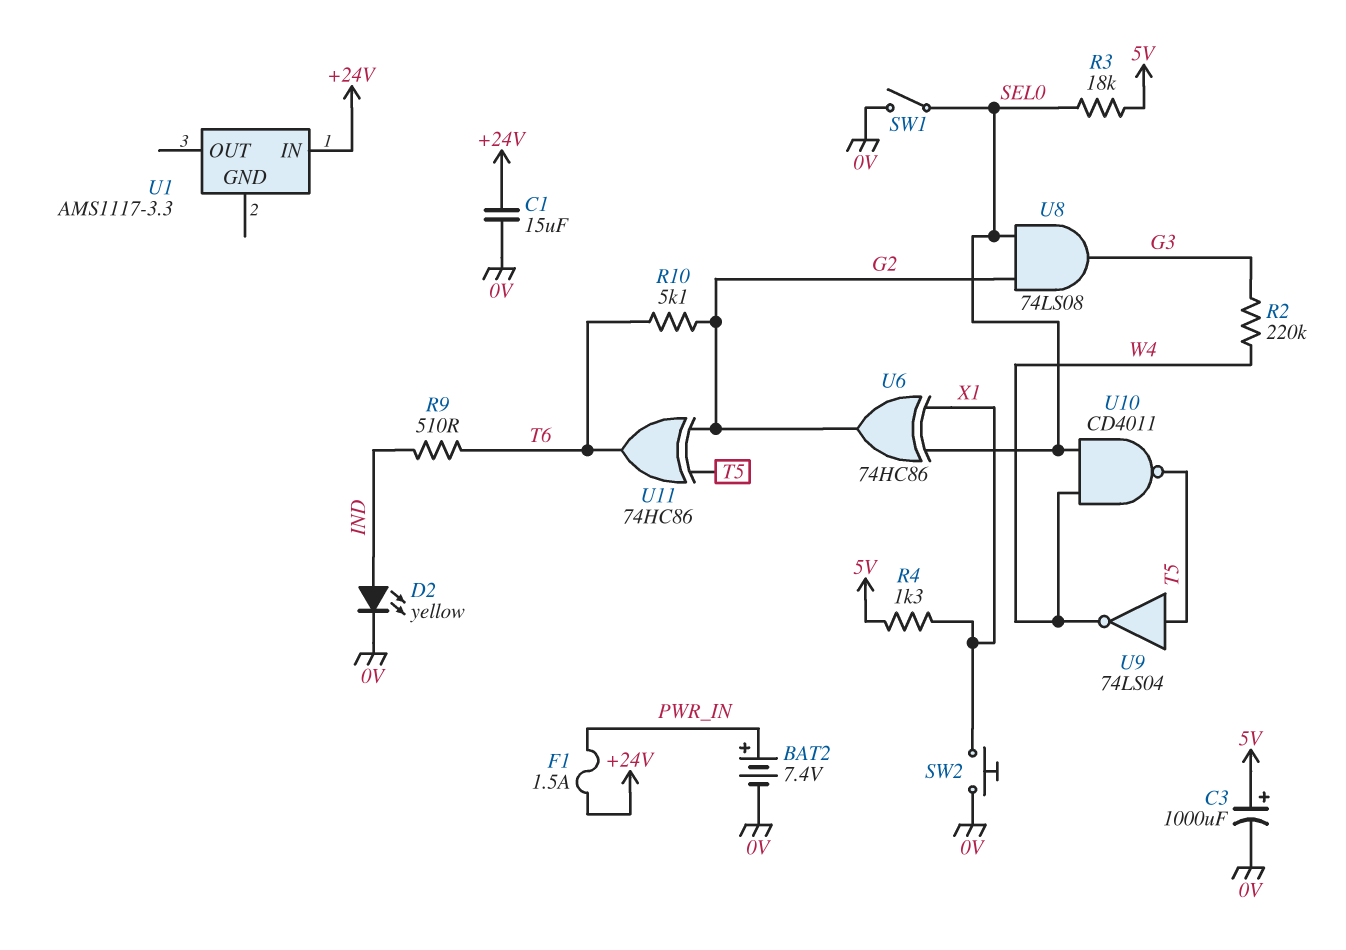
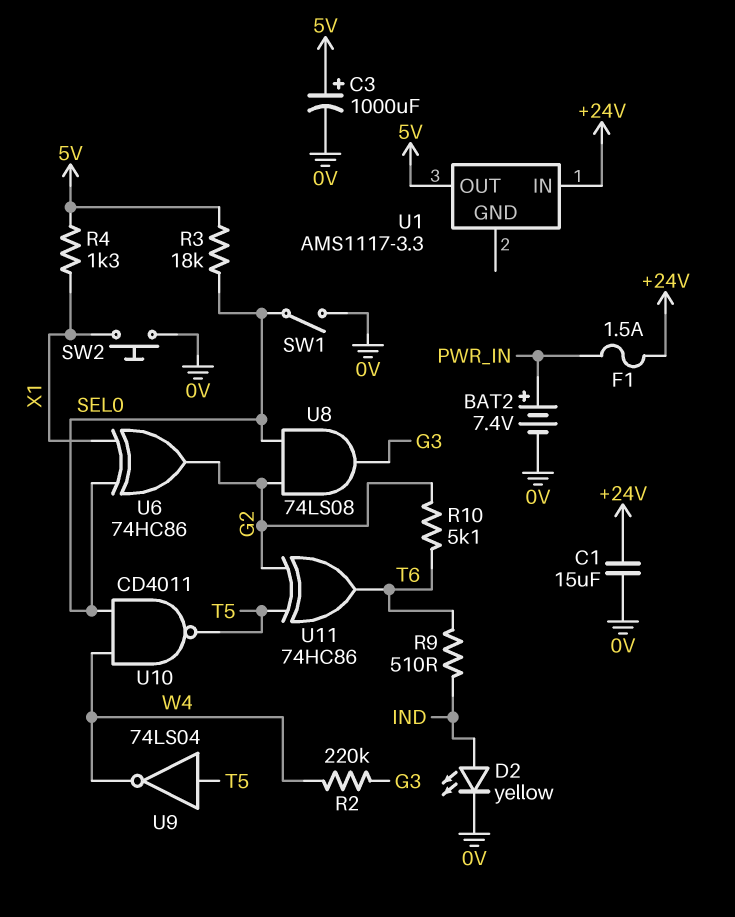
U1 pin OUT: none -> 5V

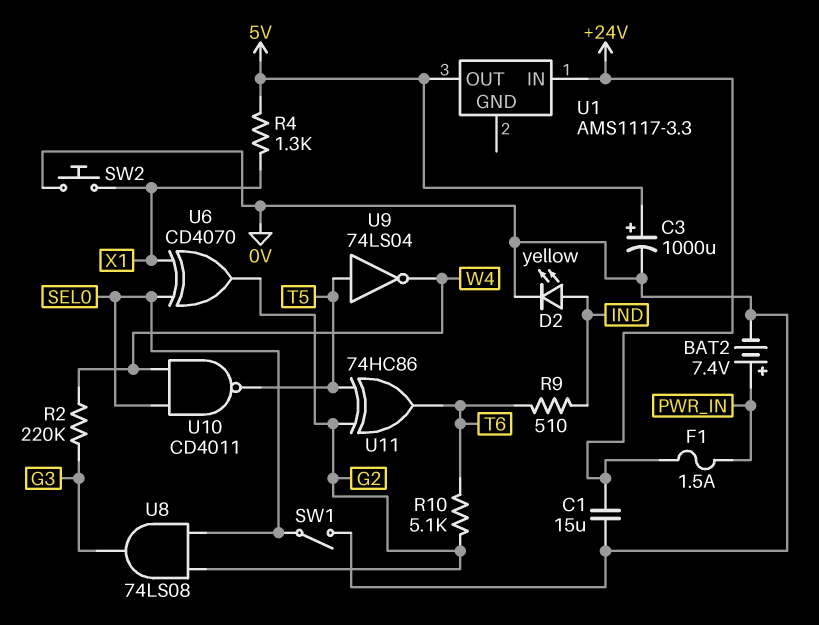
R3: 18k (5V, SEL0) -> none
U6: XOR 74HC86 (in SEL0, in X1, out G2) -> XOR CD4070 (in SEL0, in X1, out G2)

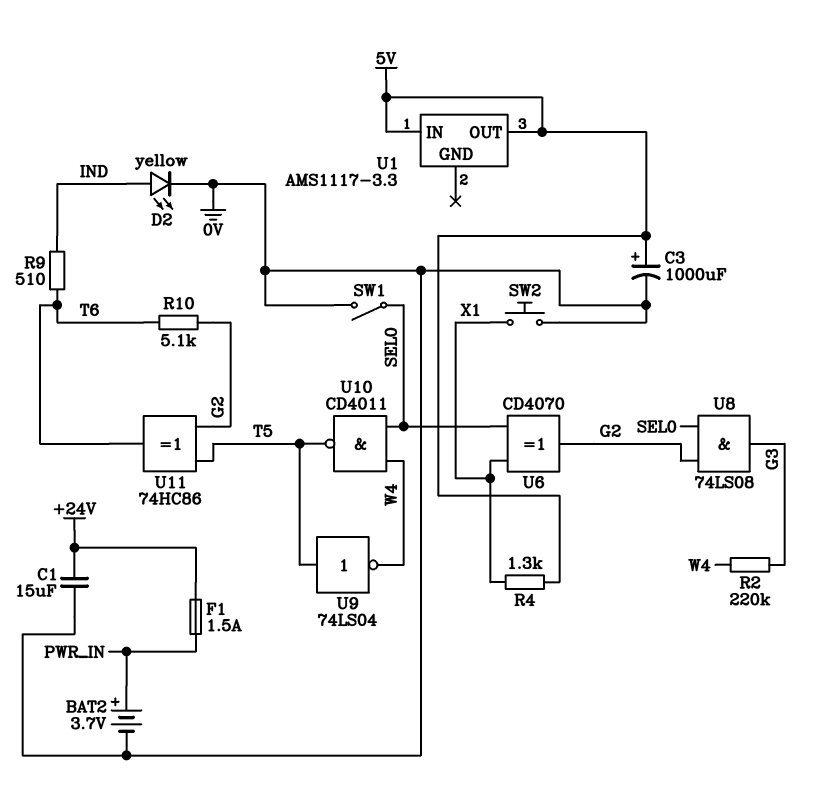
BAT2: 7.4V (plus PWR_IN, minus 0V) -> 3.7V (plus PWR_IN, minus 0V)
U1 pin IN: +24V -> 5V

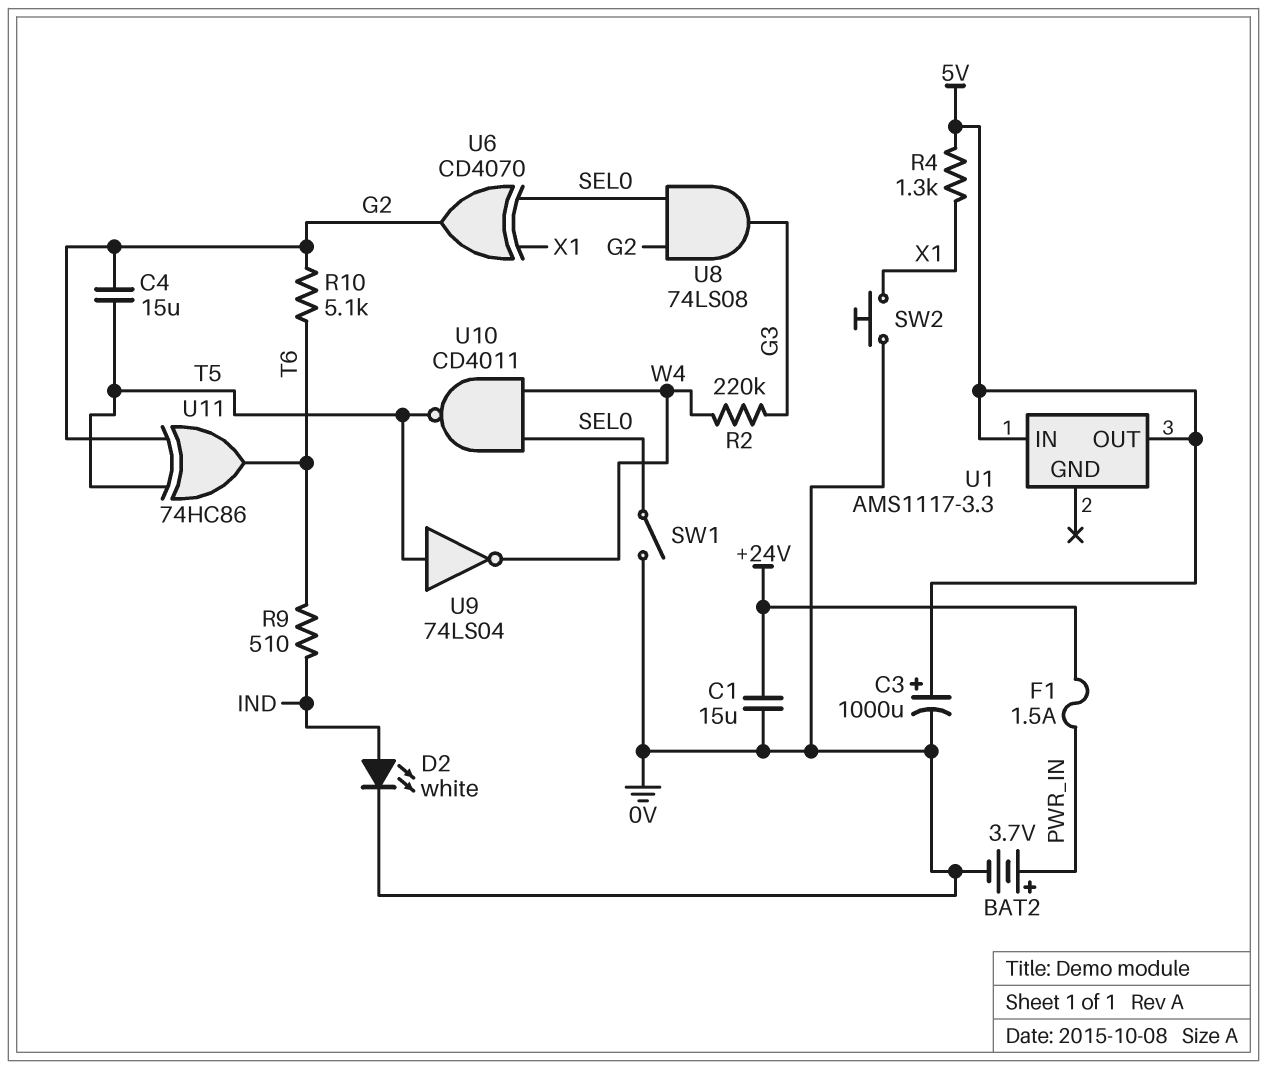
C4: none -> 15uF (G2, T5)
D2: LED yellow (A IND, K 0V) -> LED white (A IND, K 0V)

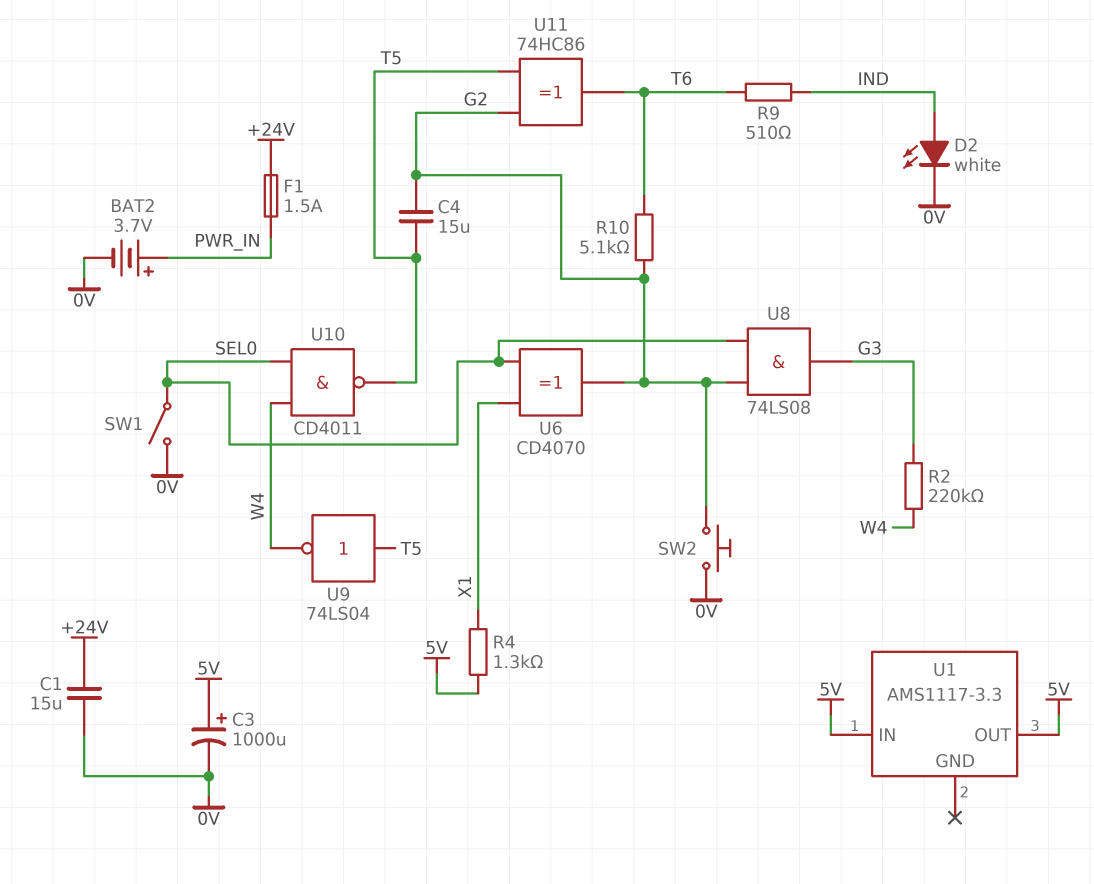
SW2: button (0V, X1) -> button (0V, G2)

